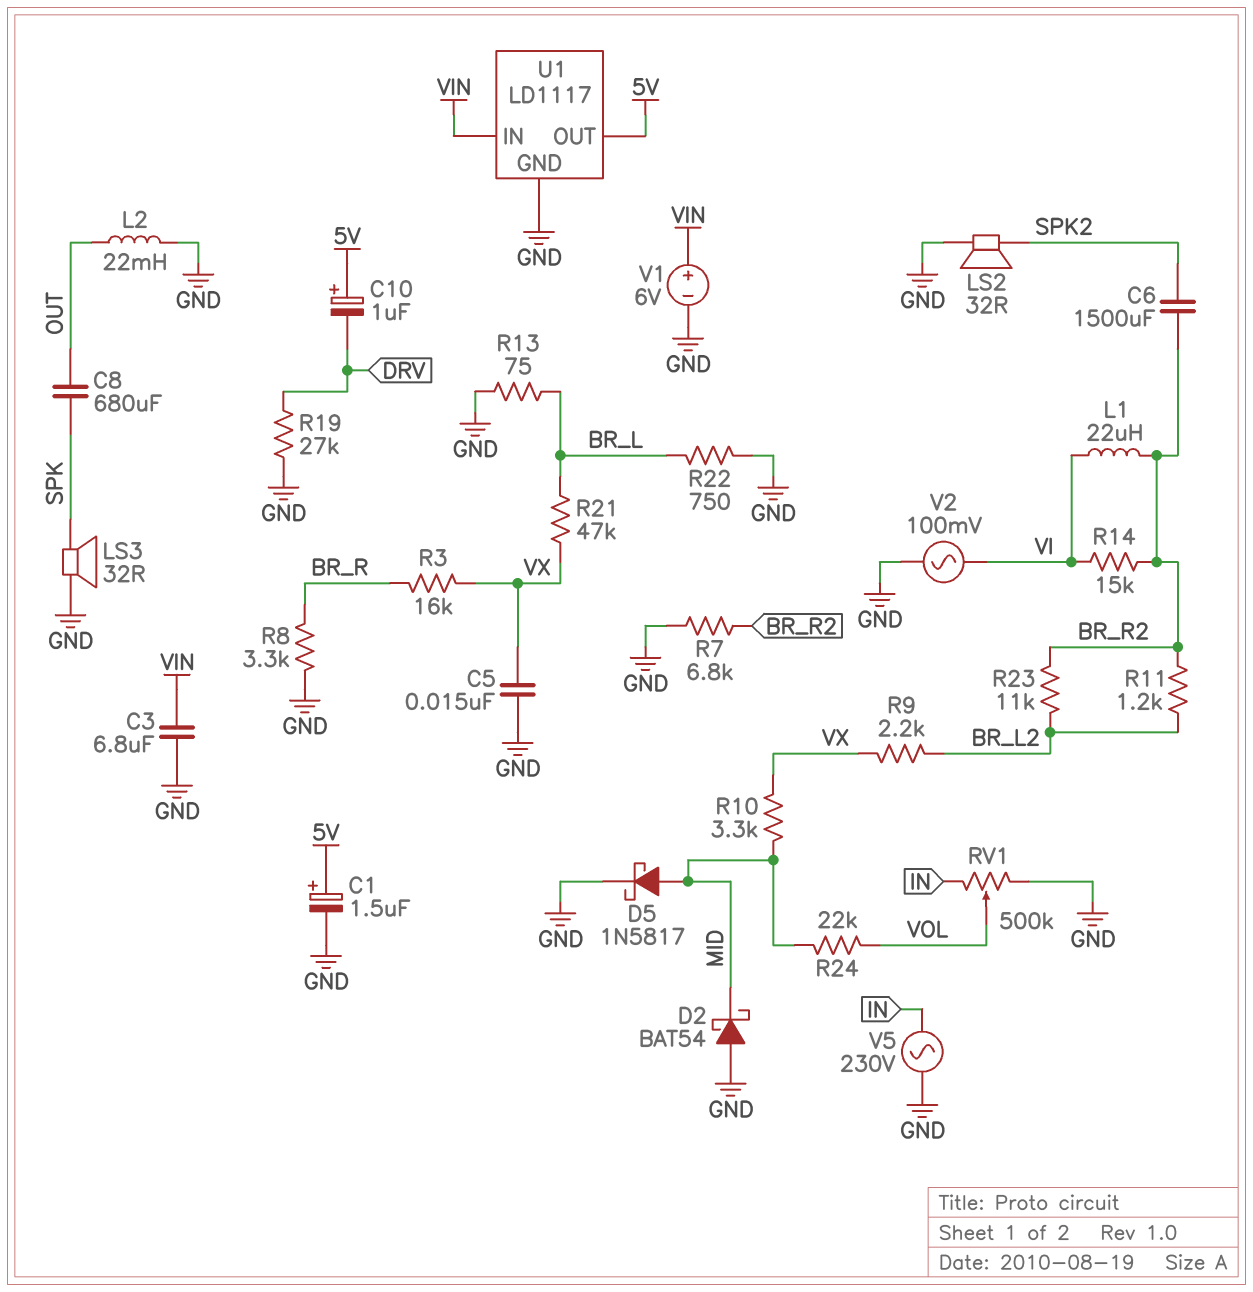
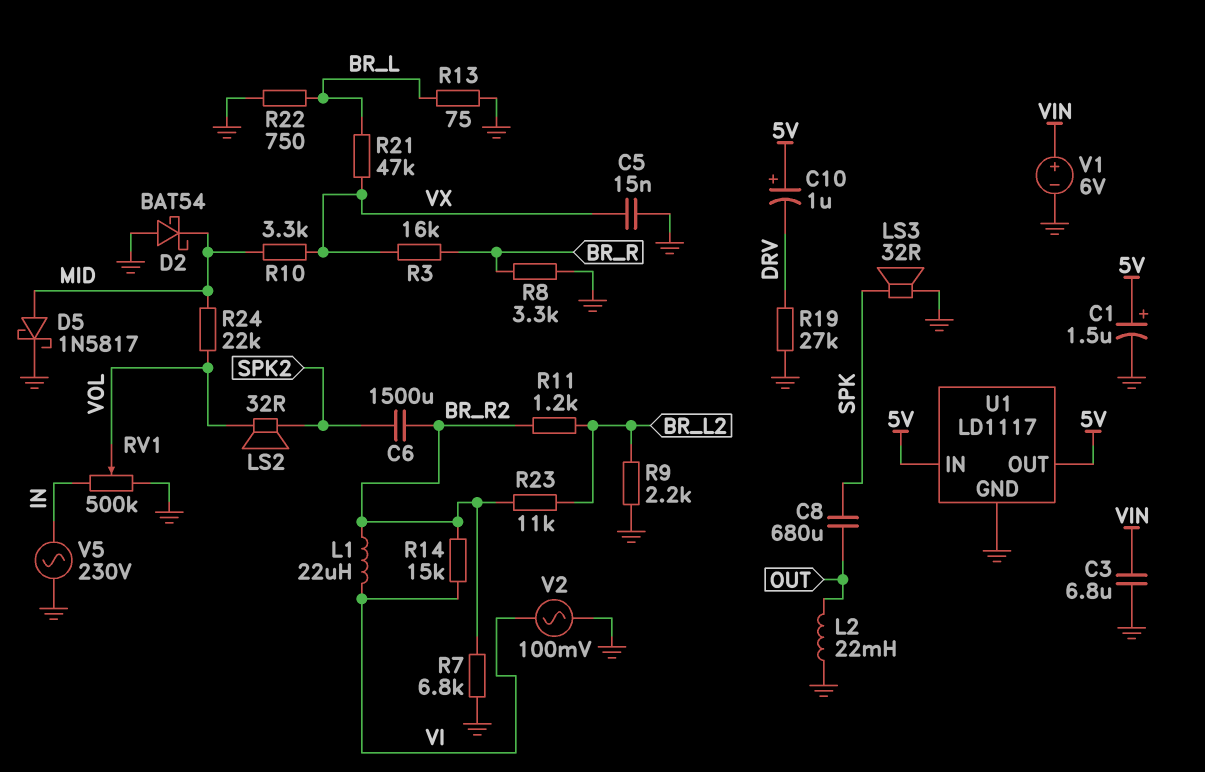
LS2: speaker 32R (GND, SPK2) -> speaker 32R (SPK2, VOL)
R9: 2.2k (BR_L2, VX) -> 2.2k (BR_L2, GND)
U1 pin IN: VIN -> 5V

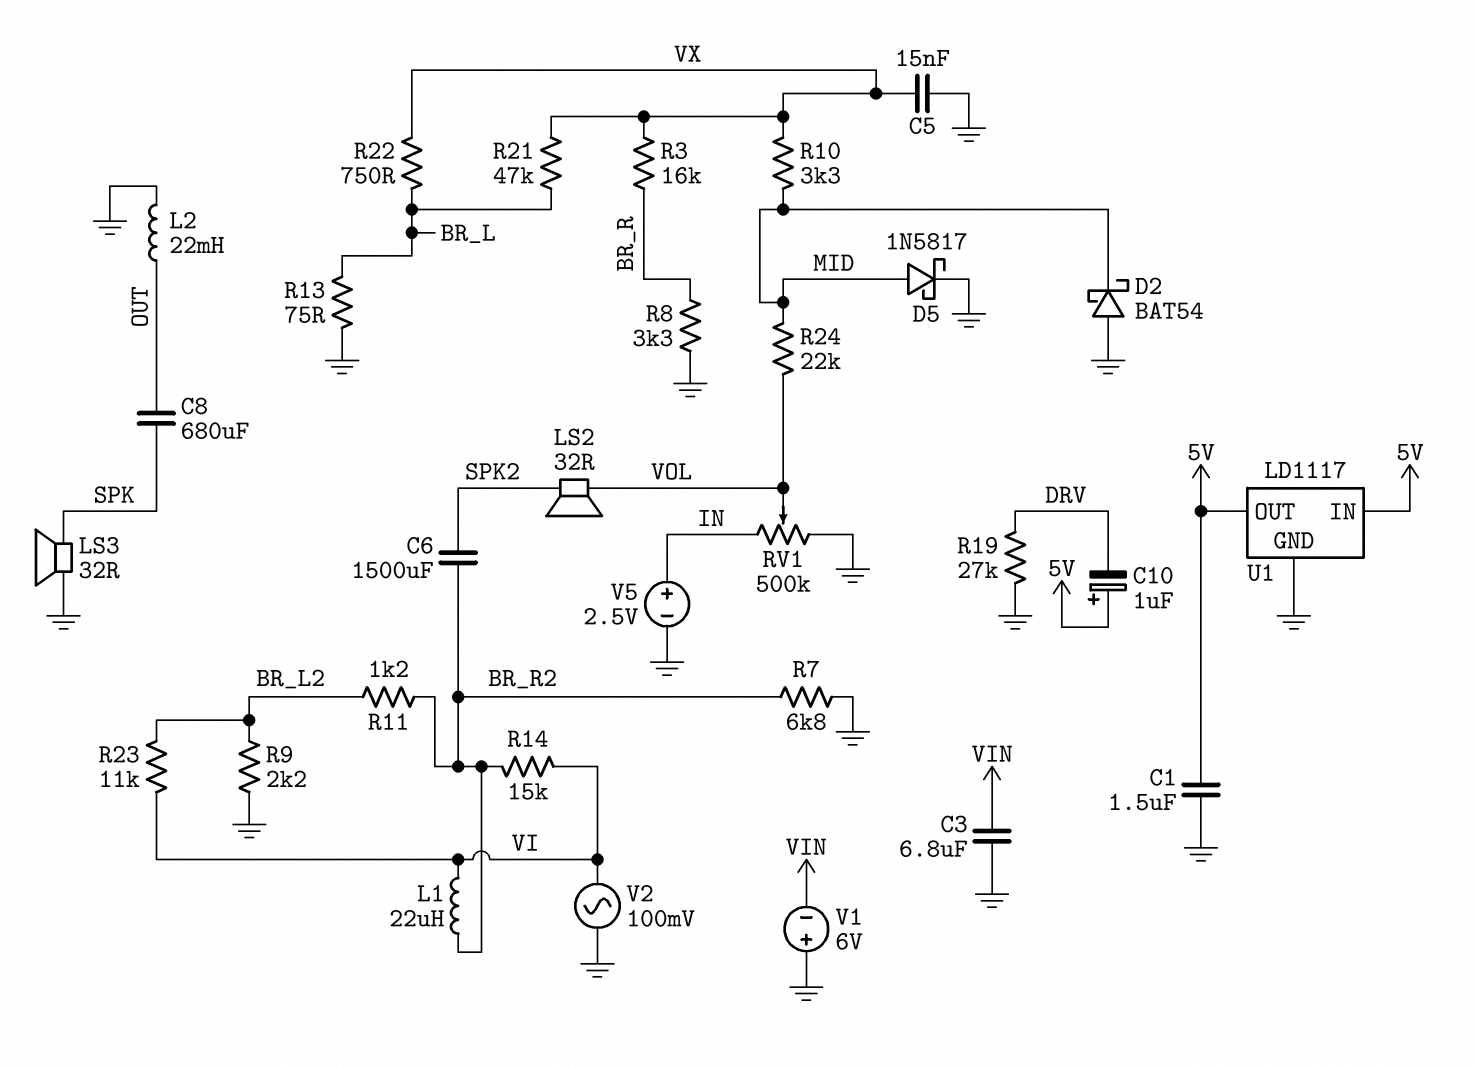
C1: 1.5uF (plus 5V, minus GND) -> 1.5uF (5V, GND)
R22: 750 (BR_L, GND) -> 750 (BR_L, VX)
R23: 11k (BR_L2, BR_R2) -> 11k (BR_L2, VI)
V1: 6V (plus VIN, minus GND) -> 6V (plus GND, minus VIN)
V5: AC 230V (GND, IN) -> 2.5V (plus IN, minus GND)

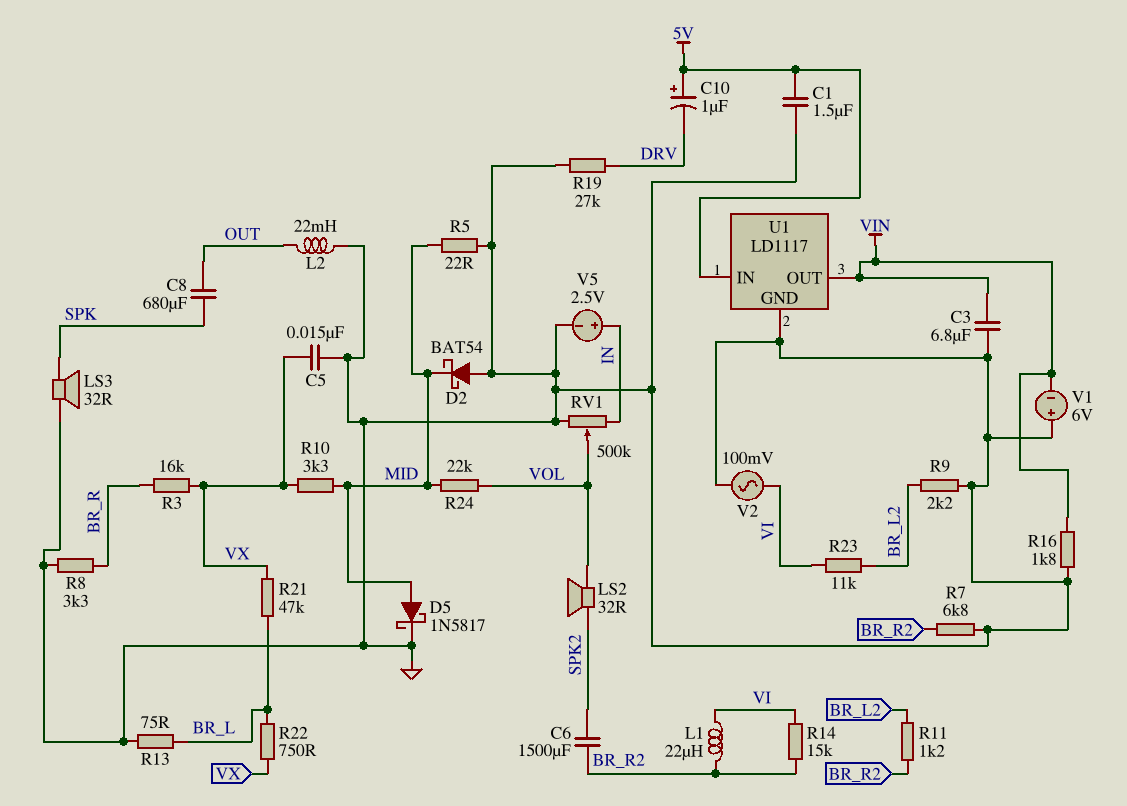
R5: none -> 22 (GND, MID)
R16: none -> 1.8k (GND, VIN)
U1 pin OUT: 5V -> VIN

